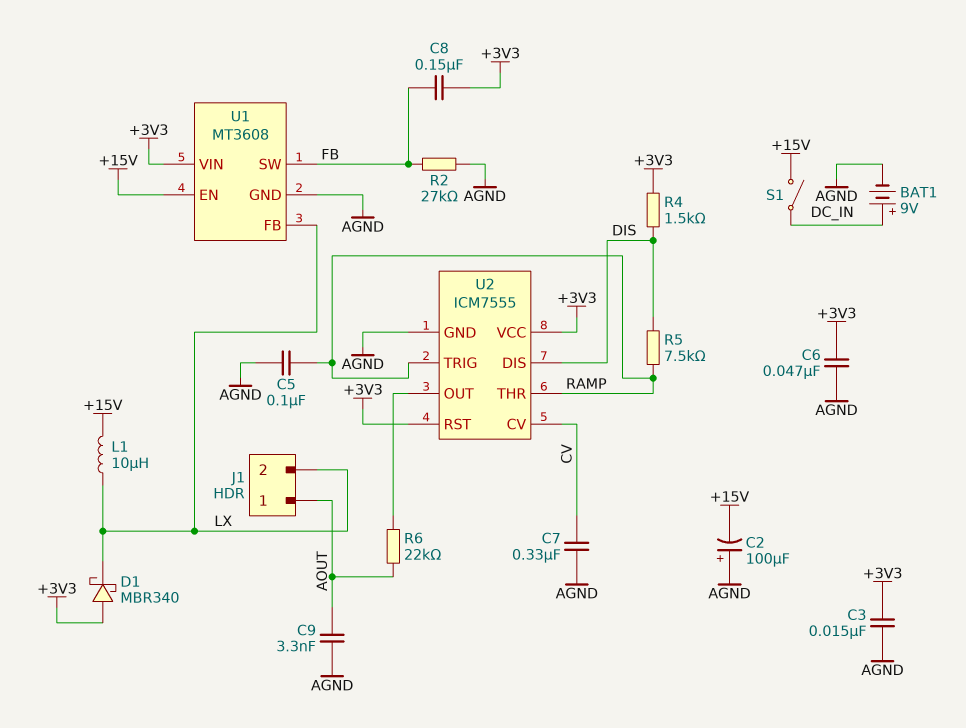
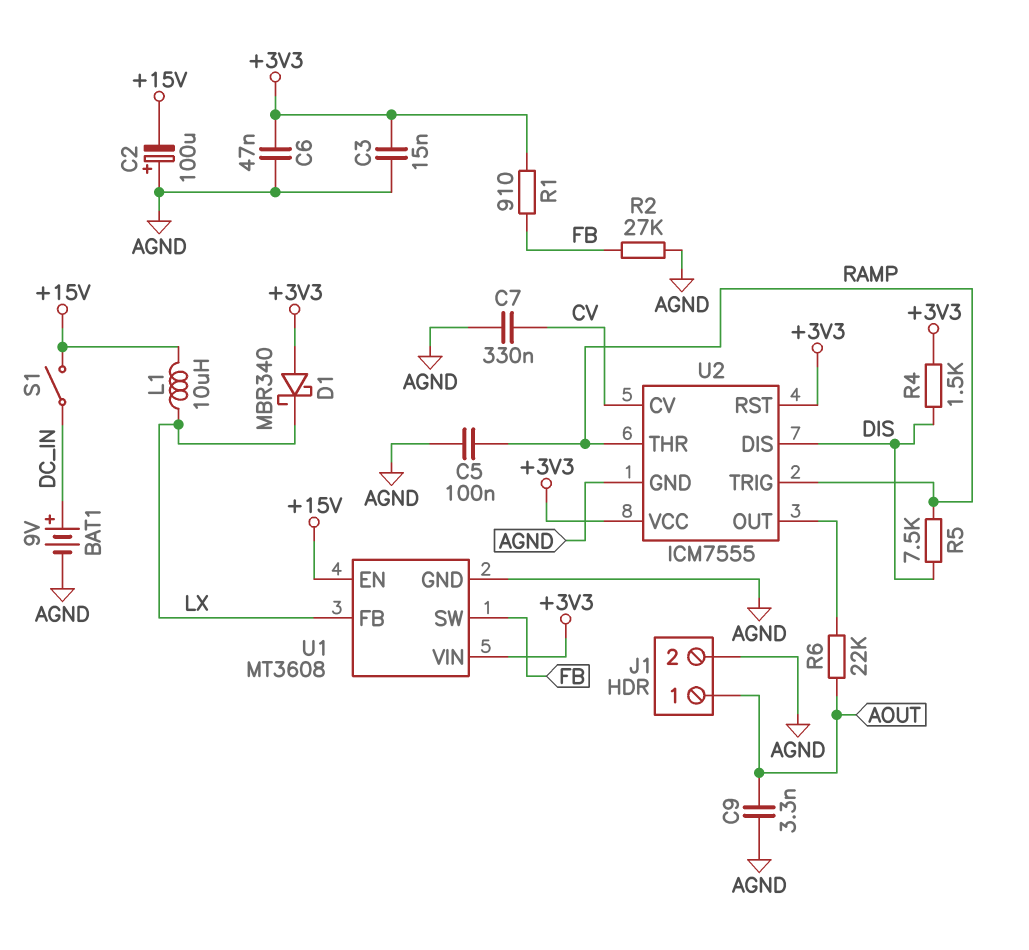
C8: 150nF (+3V3, FB) -> none
J1 pin 2: LX -> AGND
R1: none -> 910 (+3V3, FB)

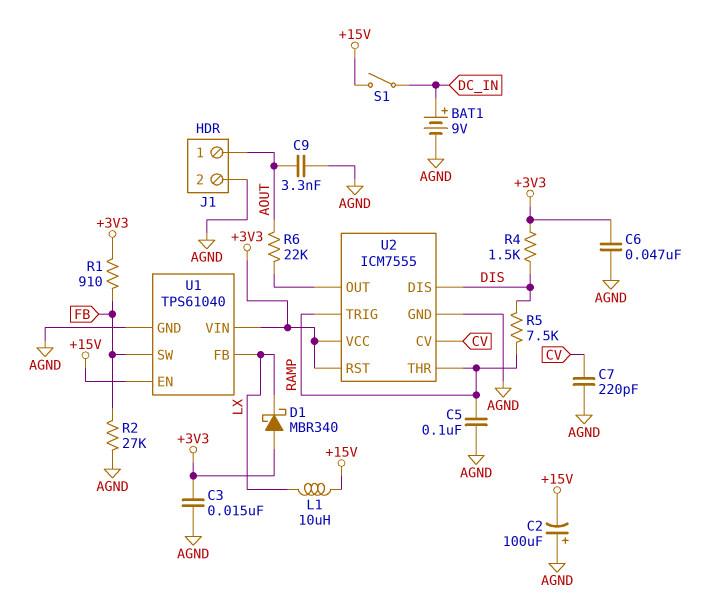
C7: 330nF (AGND, CV) -> 220pF (AGND, CV)
U1: MT3608 -> TPS61040

